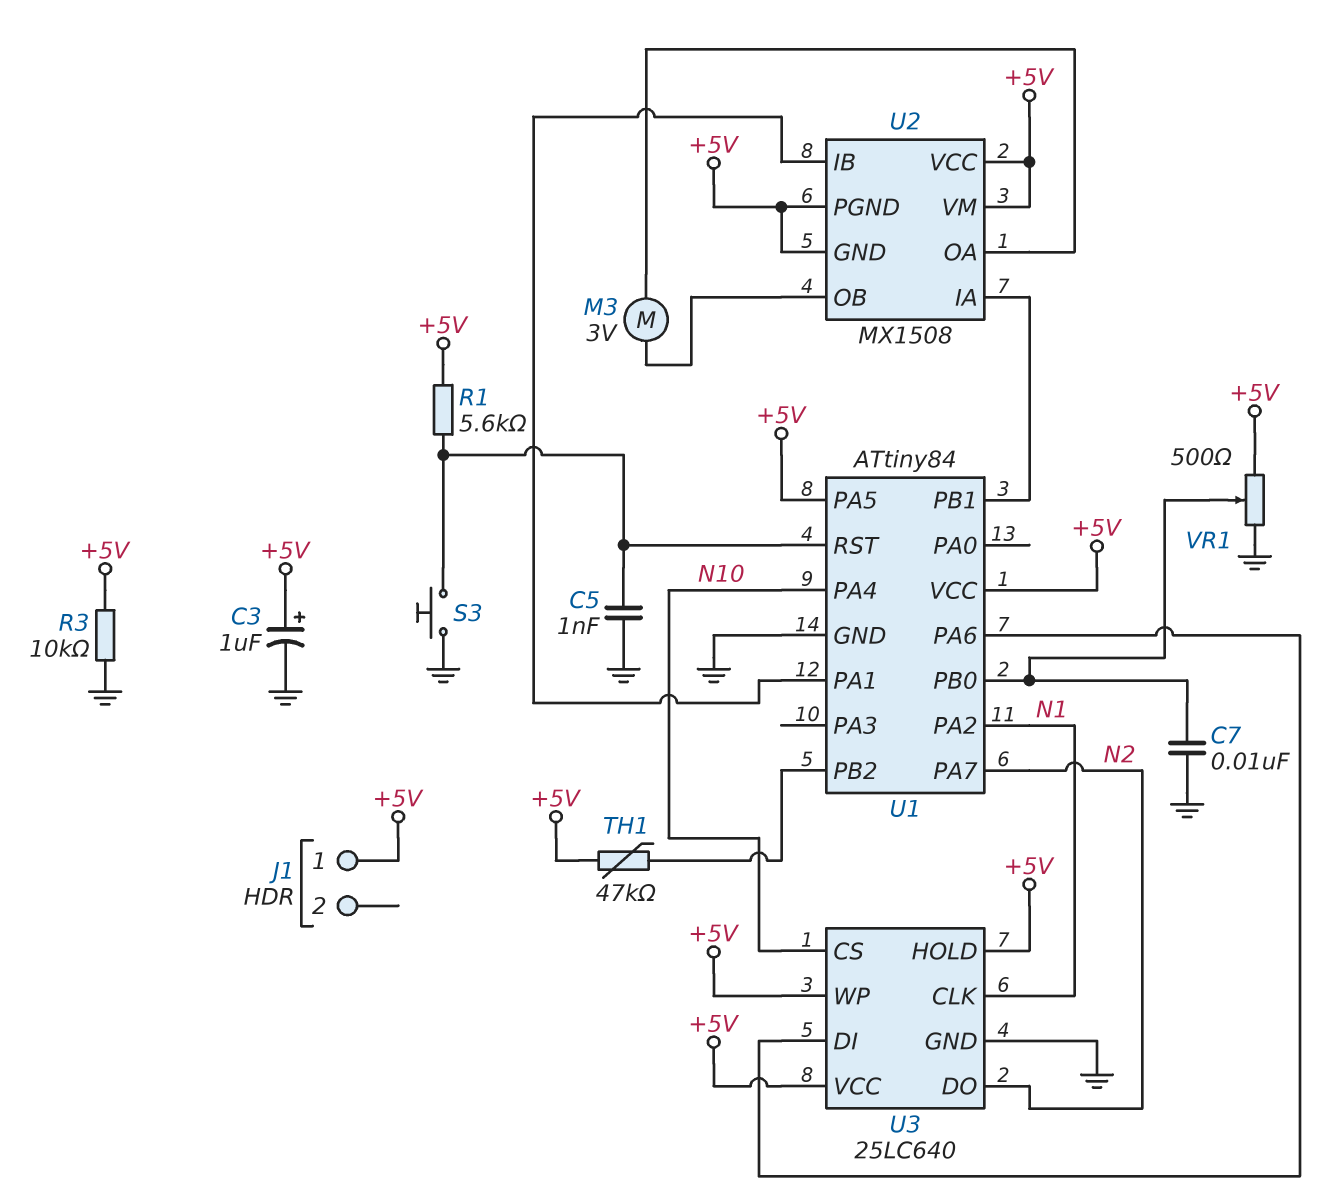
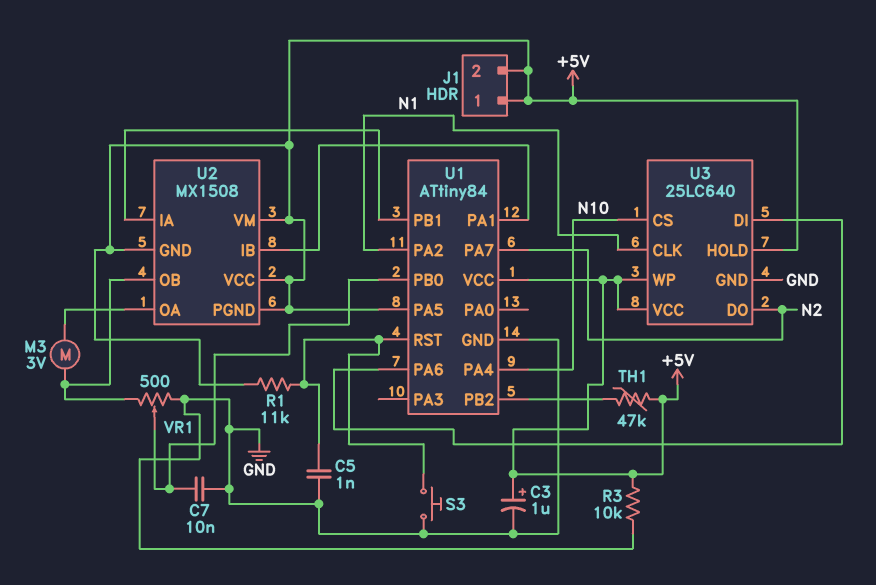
J1 pin 2: none -> +5V
R1: 5.6k (+5V, U1/RST) -> 11k (+5V, U1/RST)
VR1: 500 (+5V, GND, wiper U1/PB0) -> 500 (GND, U2/OB, wiper U1/PB0)

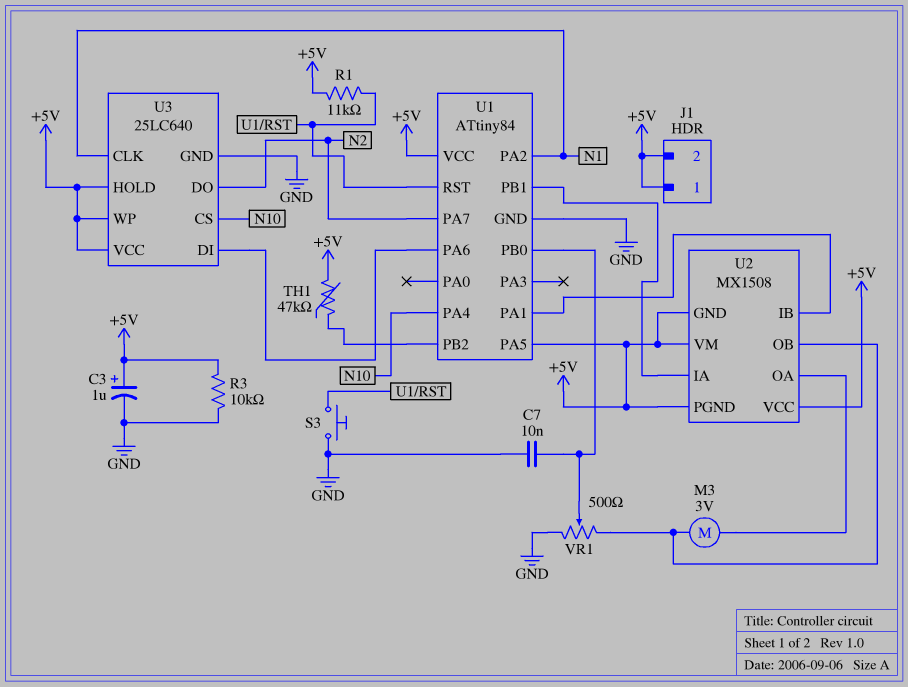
C5: 1nF (GND, U1/RST) -> none

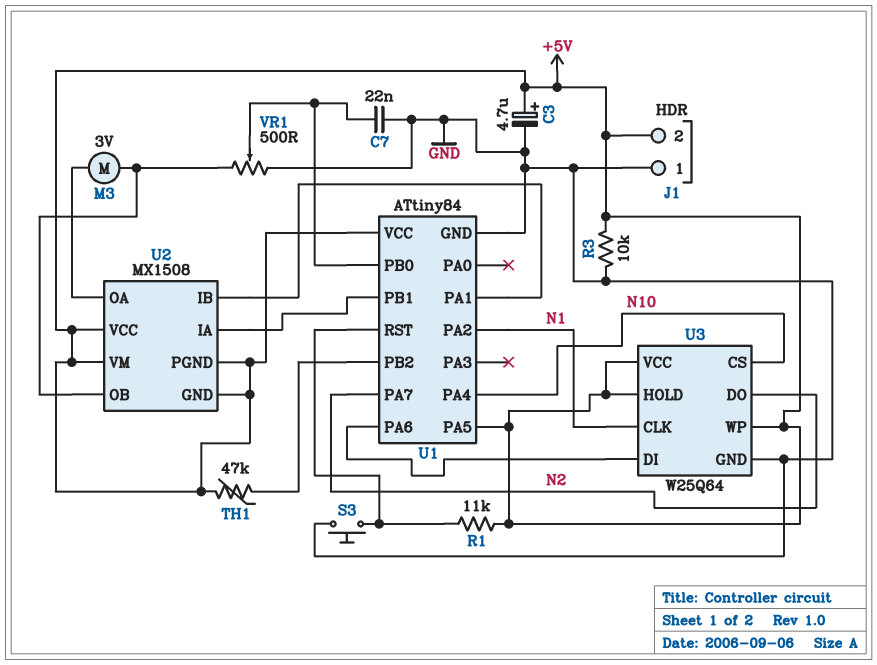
C3: 1uF (plus +5V, minus GND) -> 4.7uF (plus +5V, minus GND)
C7: 10nF (GND, U1/PB0) -> 22nF (GND, U1/PB0)
J1 pin 1: +5V -> GND
U3: 25LC640 -> W25Q64

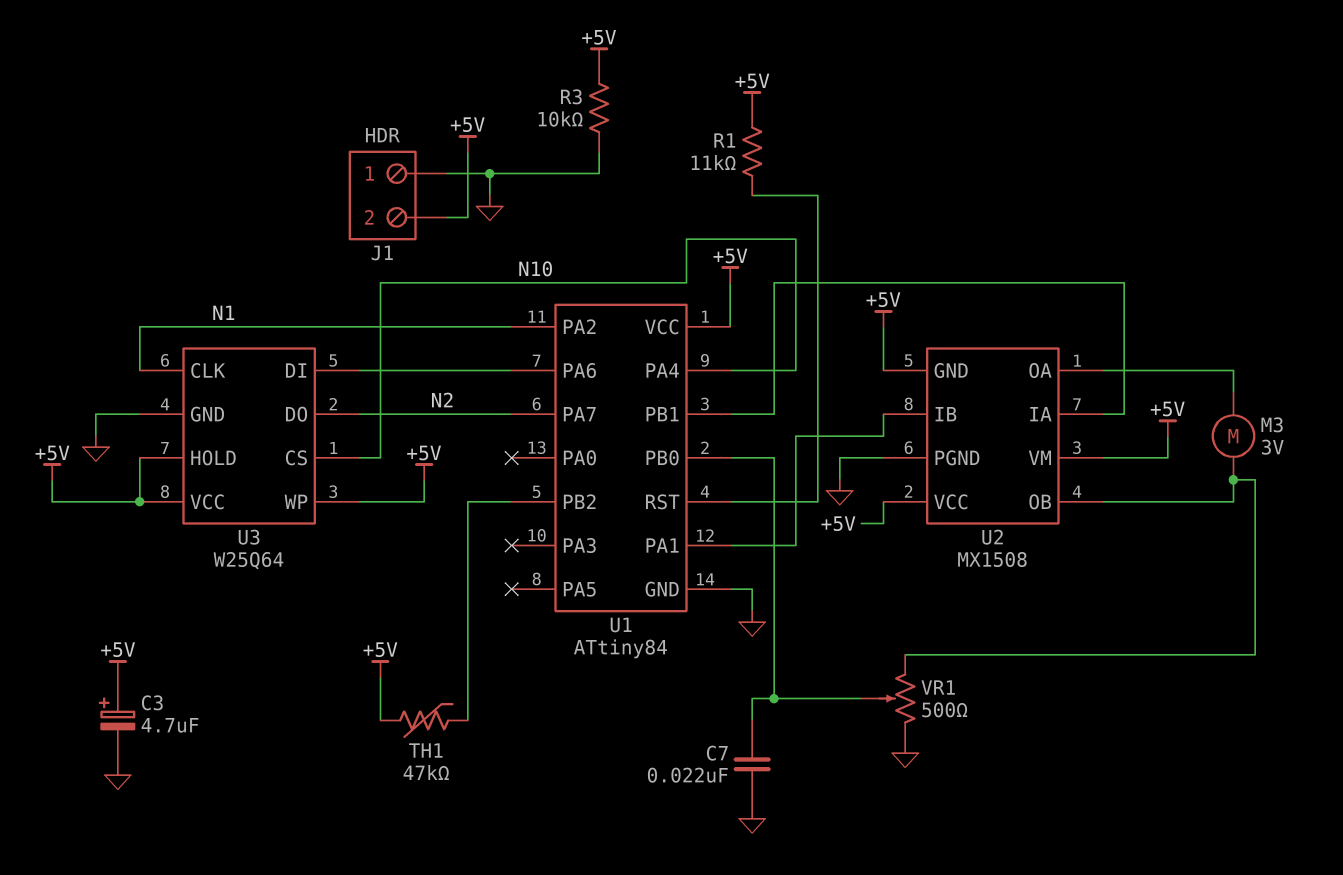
S3: button (GND, U1/RST) -> none
U1 pin PA5: +5V -> none
U2 pin PGND: +5V -> GND

